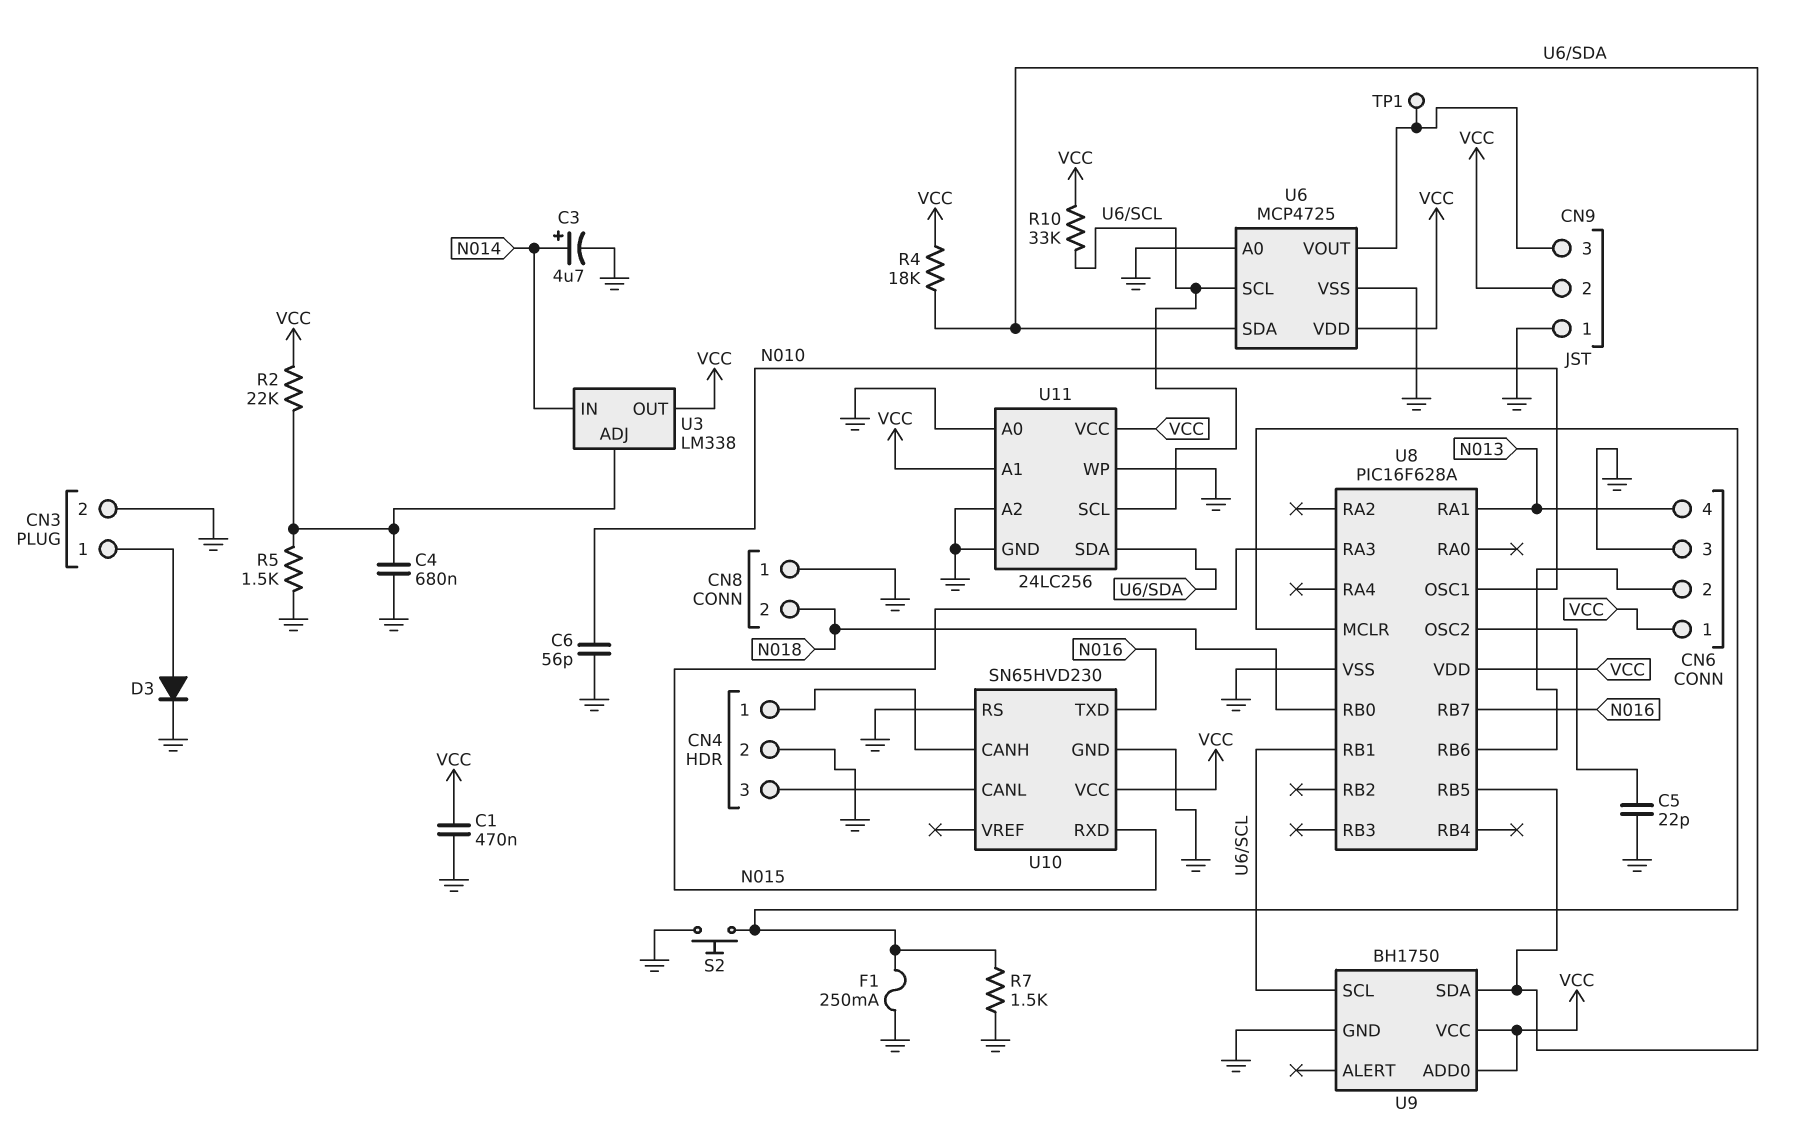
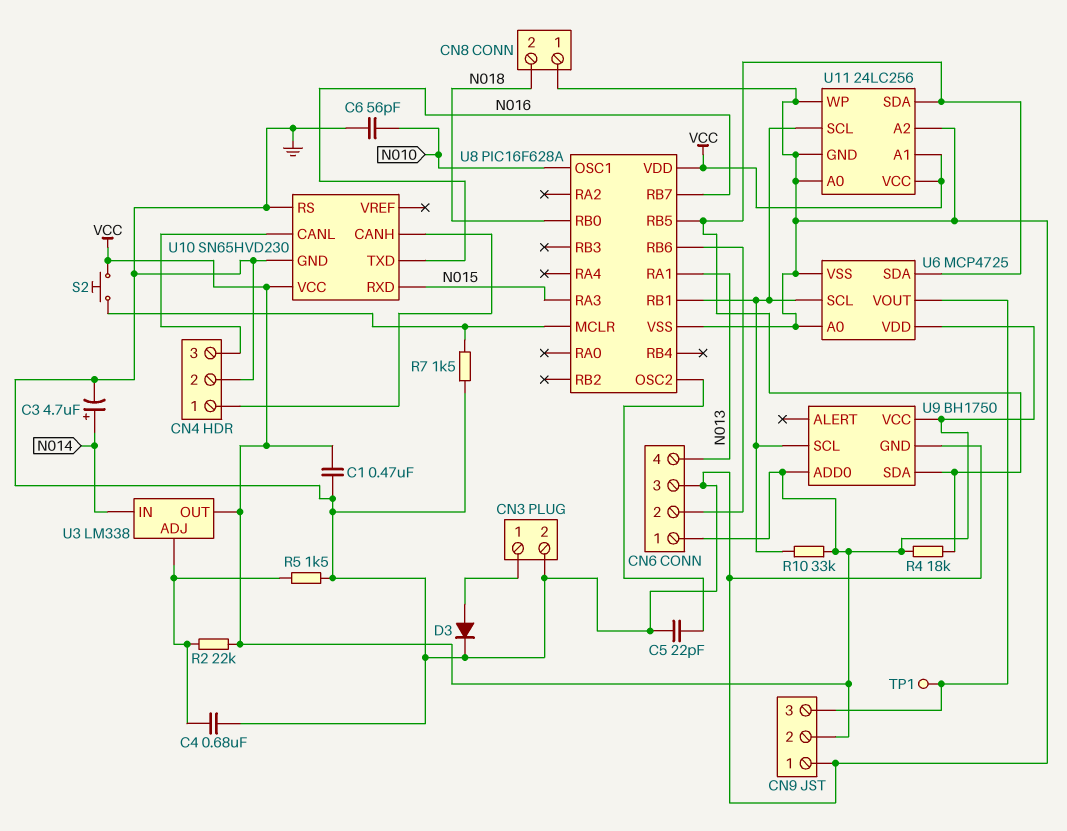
F1: 250mA (GND, U8/MCLR) -> none
S2: button (GND, U8/MCLR) -> button (U8/MCLR, VCC)

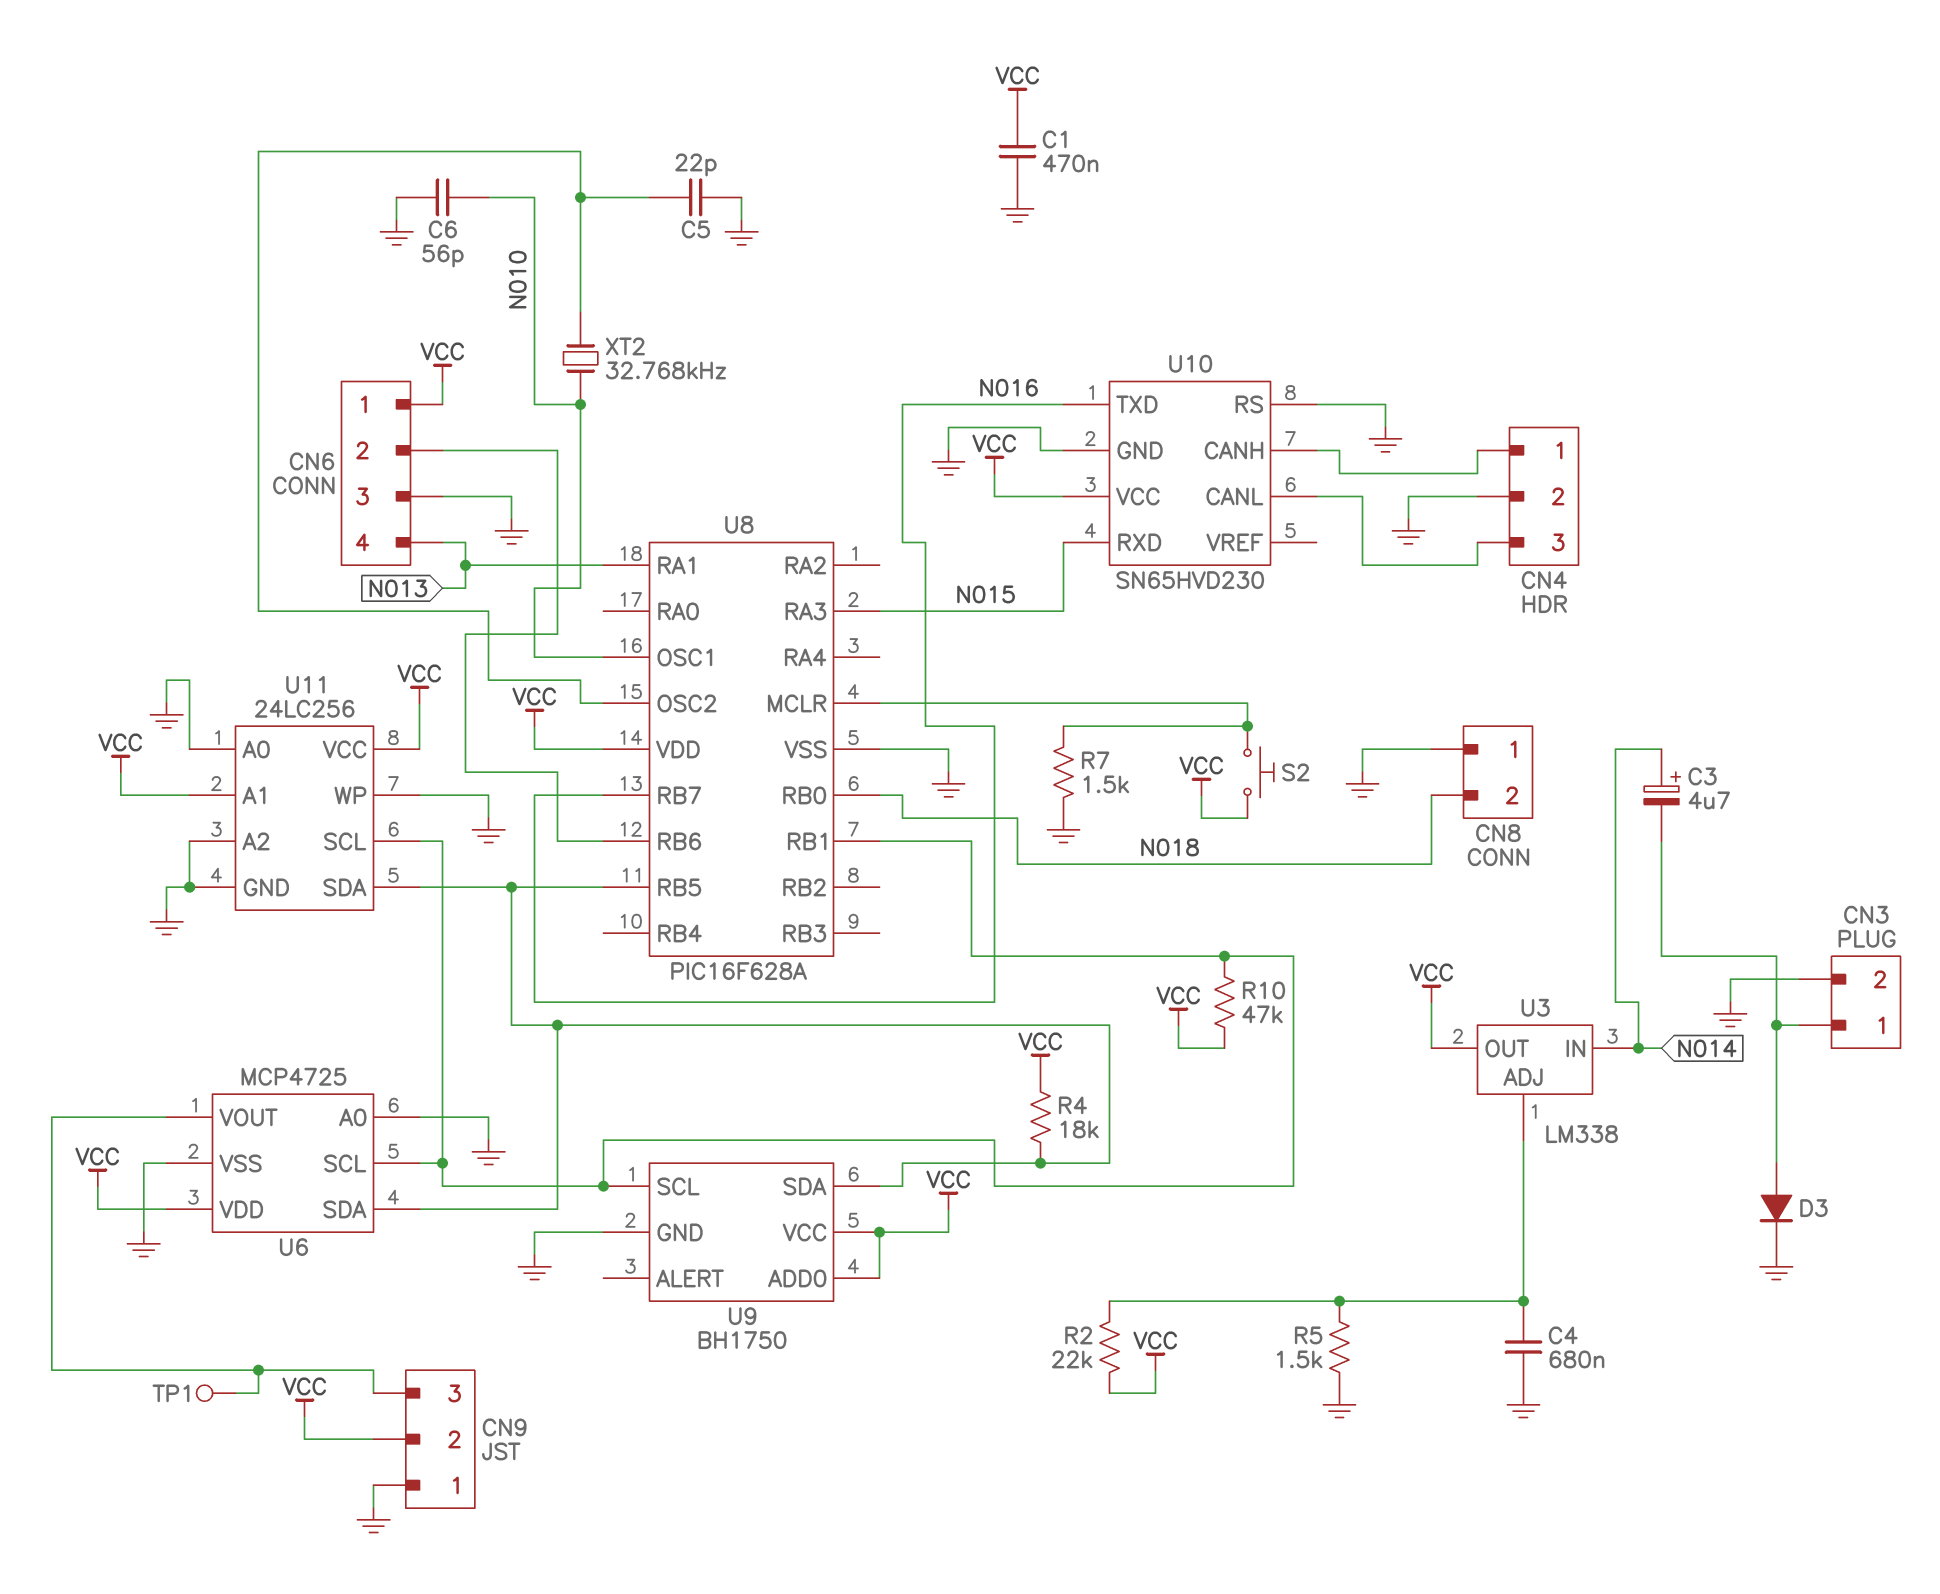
C3: 4.7uF (plus N014, minus GND) -> 4.7uF (plus N014, minus CN3/1)
R10: 33k (U6/SCL, VCC) -> 47k (U6/SCL, VCC)
XT2: none -> 32.768kHz (N010, U8/OSC2)

